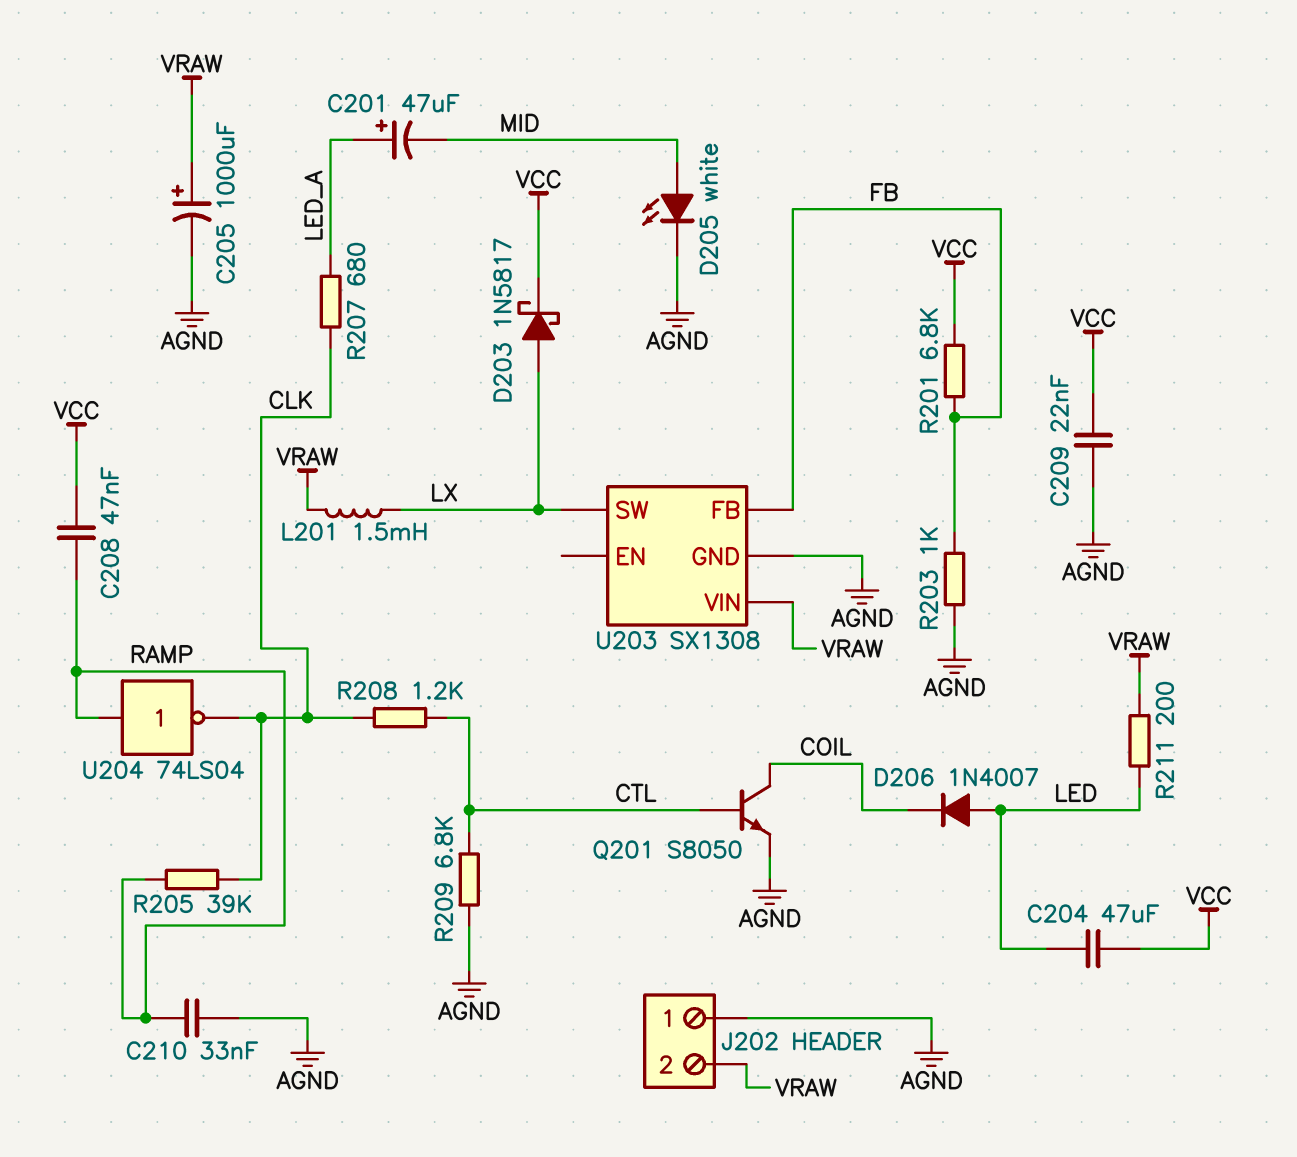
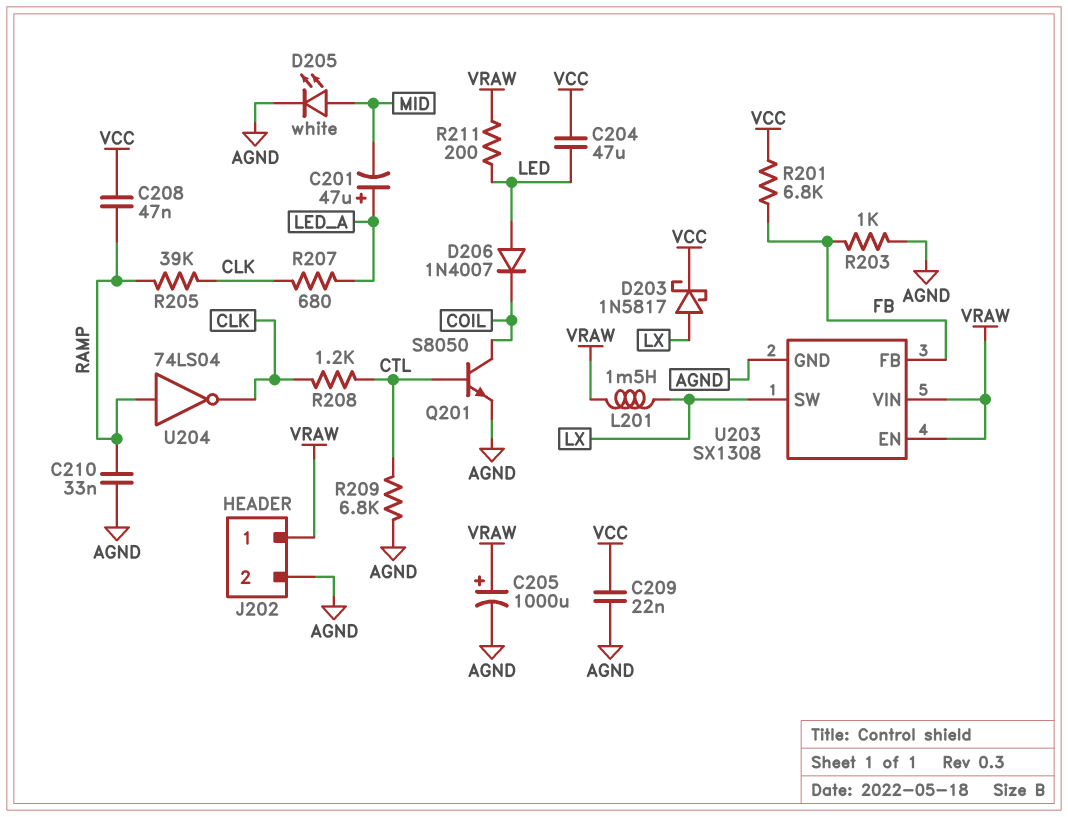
J202 pin 1: AGND -> VRAW
J202 pin 2: VRAW -> AGND
U203 pin EN: none -> VRAW

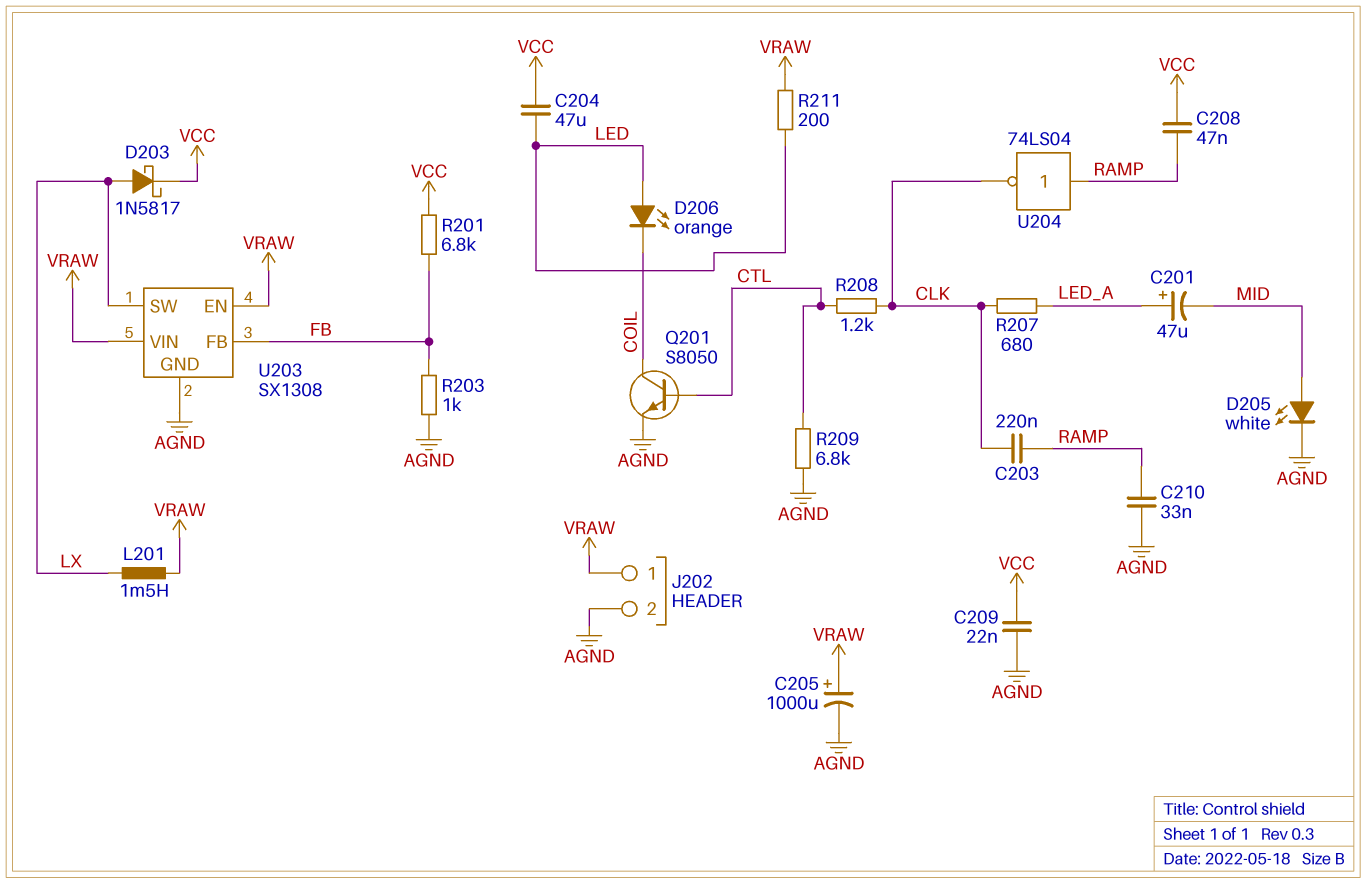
C203: none -> 220nF (CLK, RAMP)
D206: diode 1N4007 (A LED, K COIL) -> LED orange (A LED, K COIL)
R205: 39k (CLK, RAMP) -> none

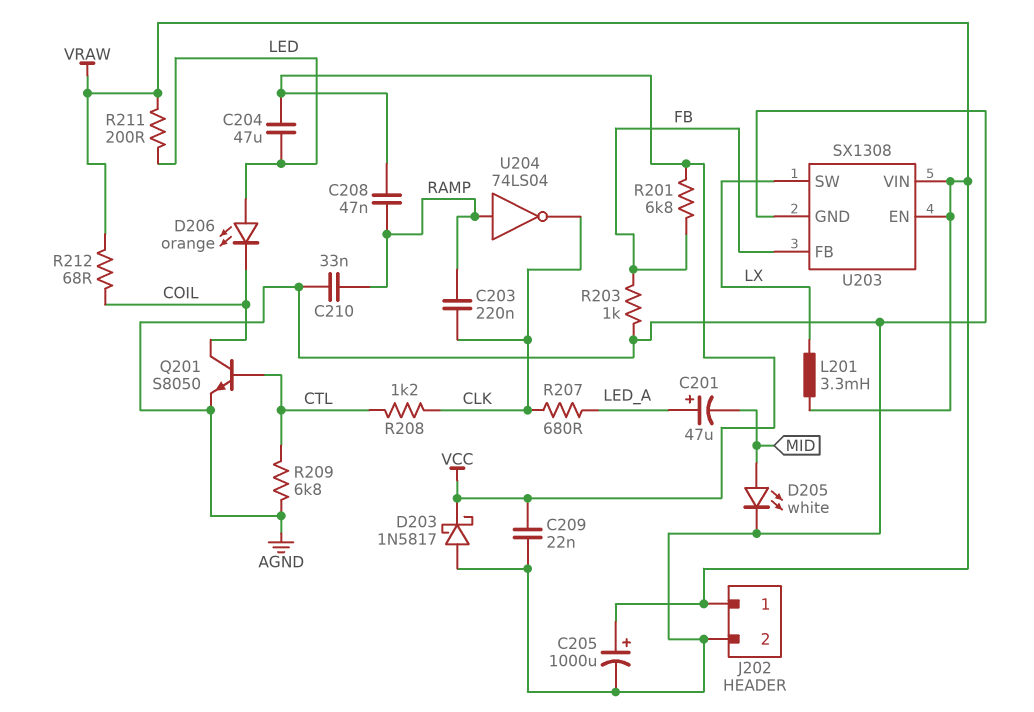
D203: schottky 1N5817 (A LX, K VCC) -> schottky 1N5817 (A AGND, K VCC)
L201: 1.5mH (LX, VRAW) -> 3.3mH (LX, VRAW)
R212: none -> 68 (COIL, VRAW)

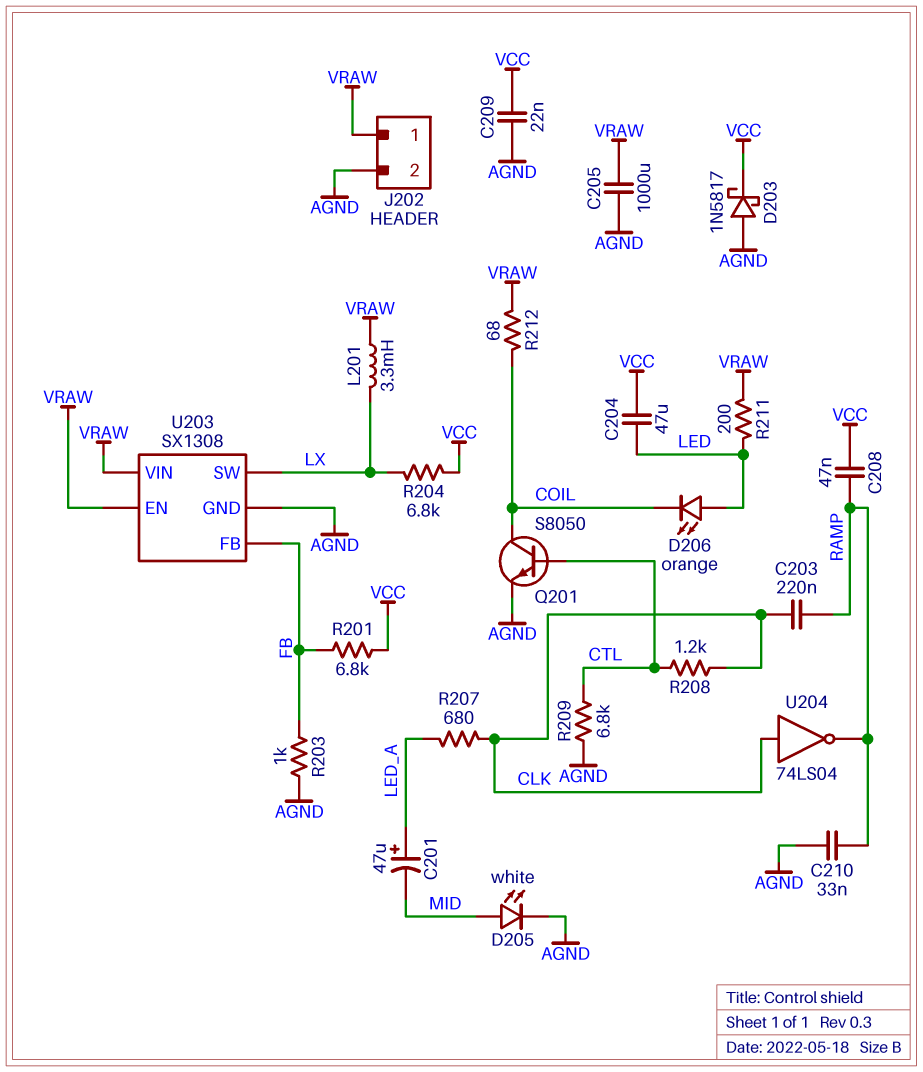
C205: 1000uF (plus VRAW, minus AGND) -> 1000uF (AGND, VRAW)
R204: none -> 6.8k (LX, VCC)
U204: NOT 74LS04 (in RAMP, out CLK) -> NOT 74LS04 (in CLK, out RAMP)

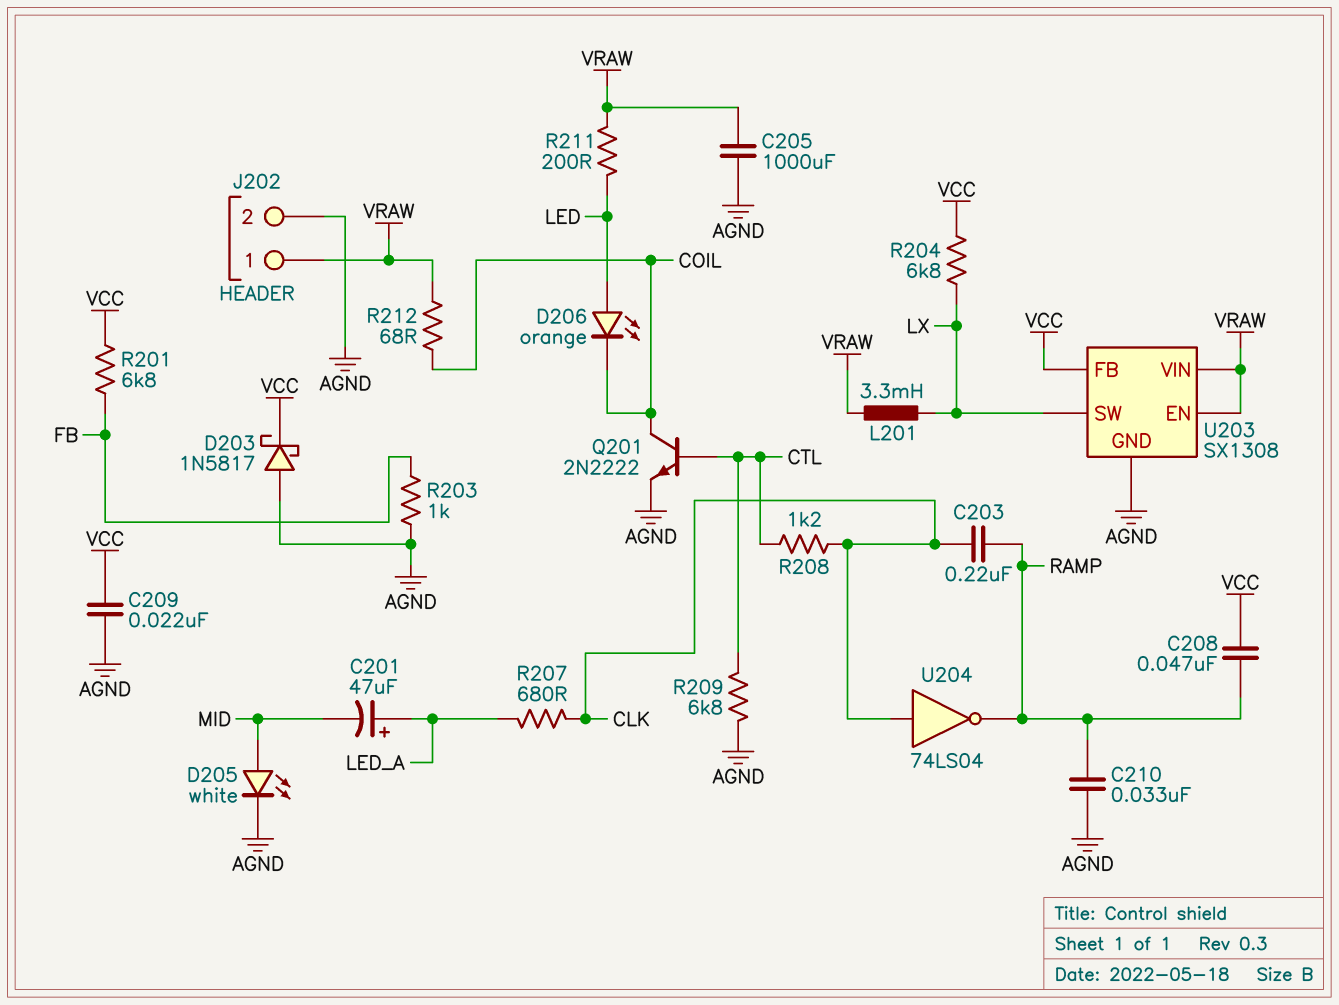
C204: 47uF (LED, VCC) -> none
Q201: NPN S8050 (B CTL, C COIL, E AGND) -> NPN 2N2222 (B CTL, C COIL, E AGND)
U203 pin FB: FB -> VCC

